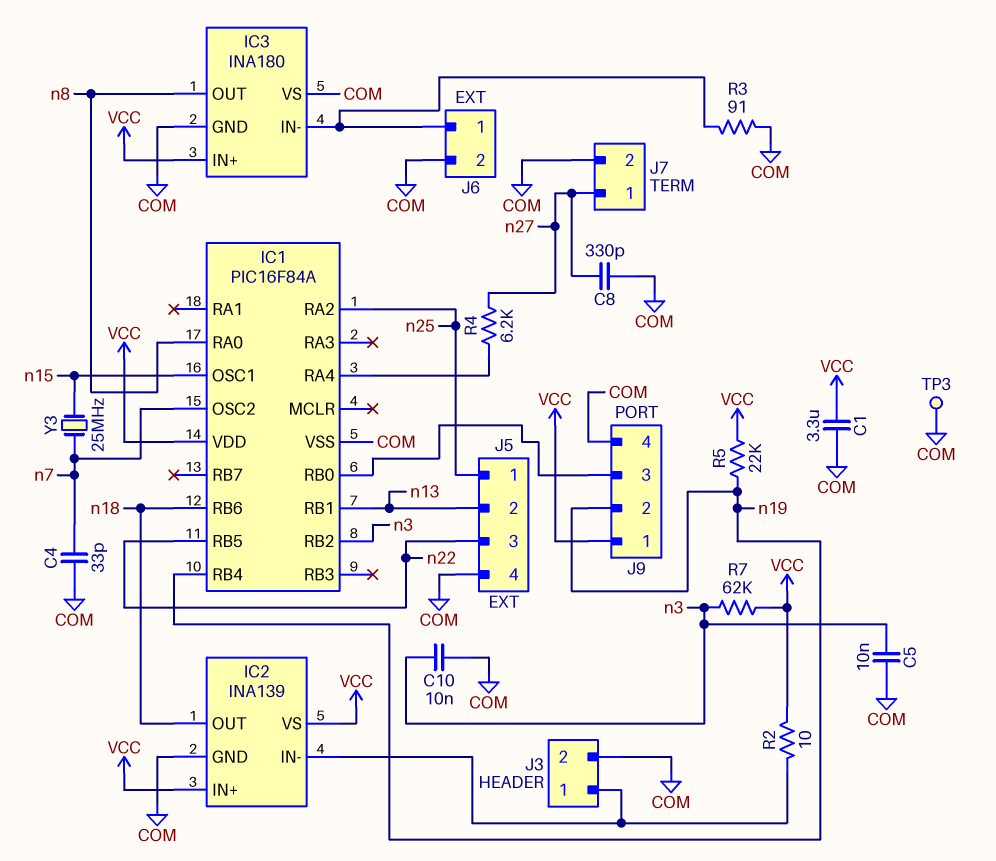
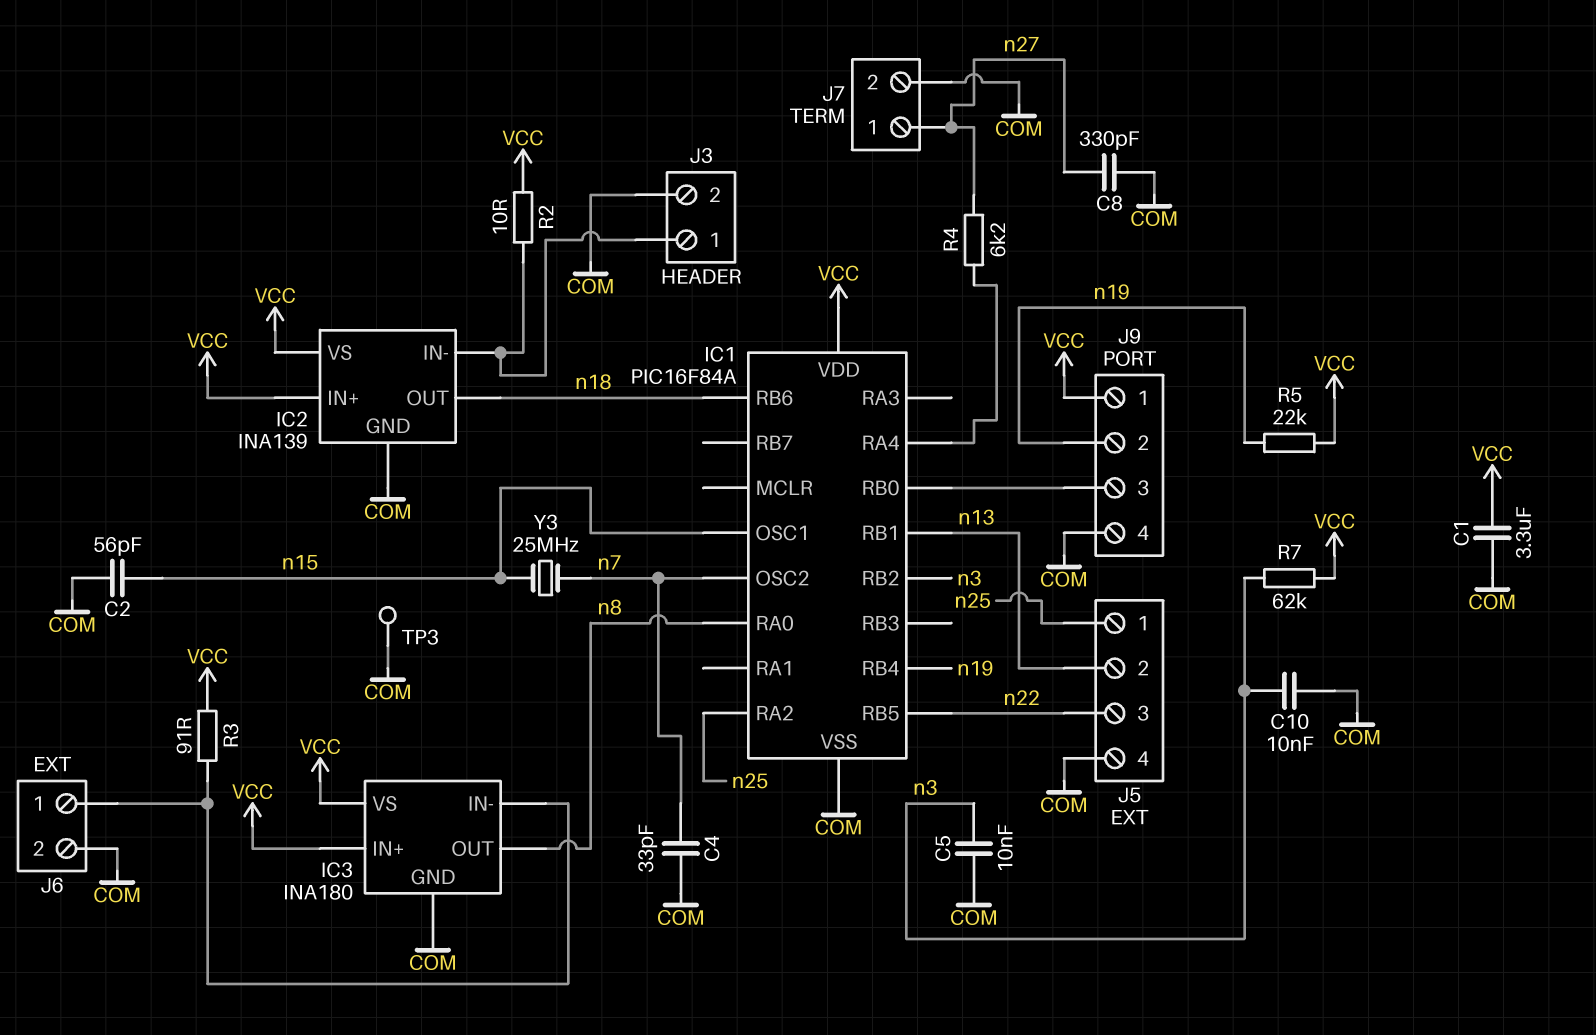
C2: none -> 56pF (COM, n15)
IC3 pin VS: COM -> VCC
R3: 91 (COM, IC3/IN-) -> 91 (IC3/IN-, VCC)

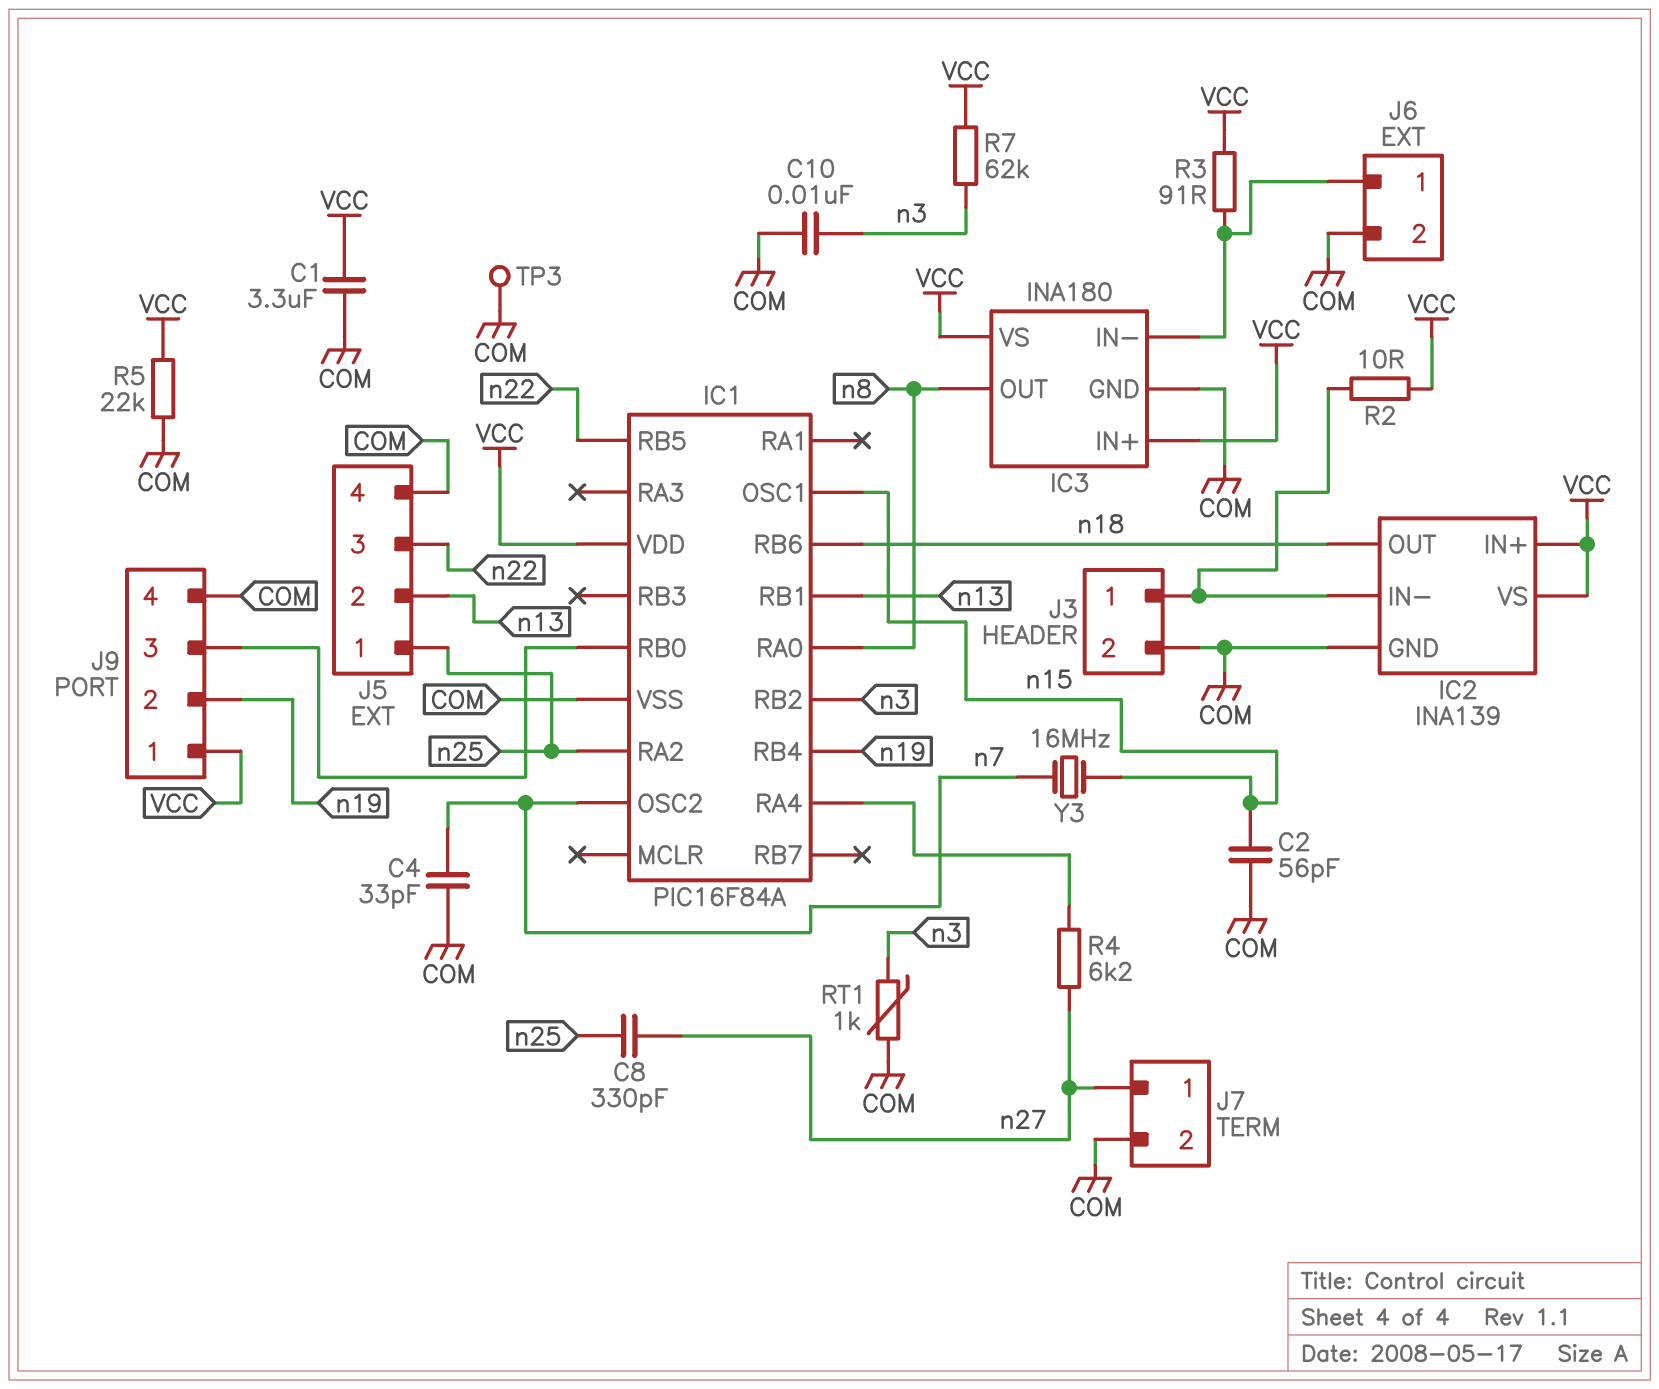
C5: 10nF (COM, n3) -> none
C8: 330pF (COM, n27) -> 330pF (n25, n27)
R5: 22k (VCC, n19) -> 22k (COM, VCC)
RT1: none -> 1k (COM, n3)
Y3: 25MHz (n7, n15) -> 16MHz (n7, n15)

